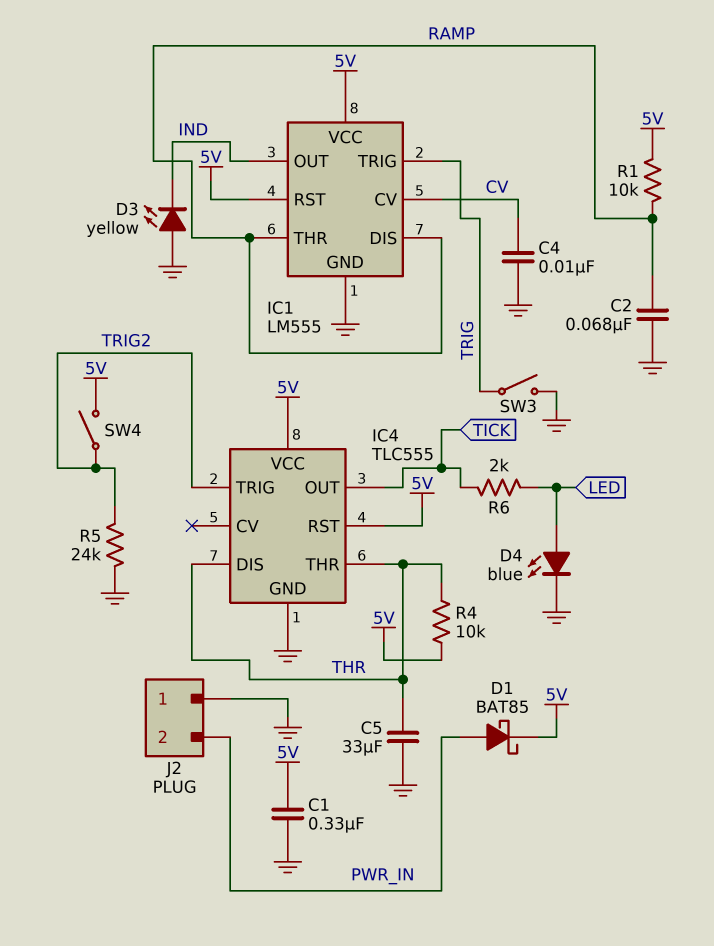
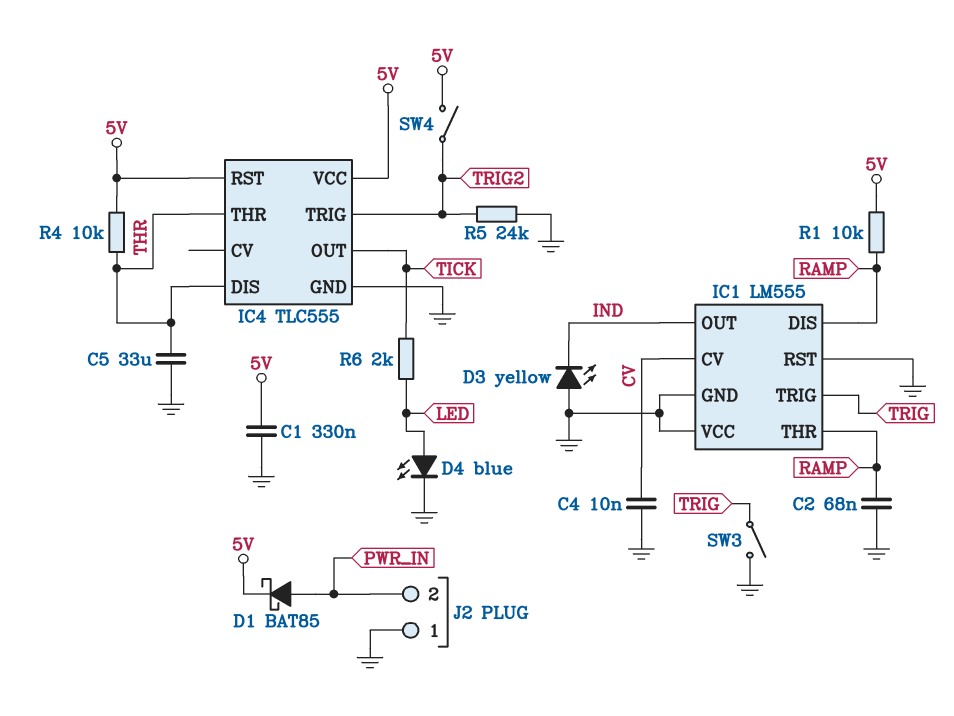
IC1 pin RST: 5V -> GND
IC1 pin VCC: 5V -> GND

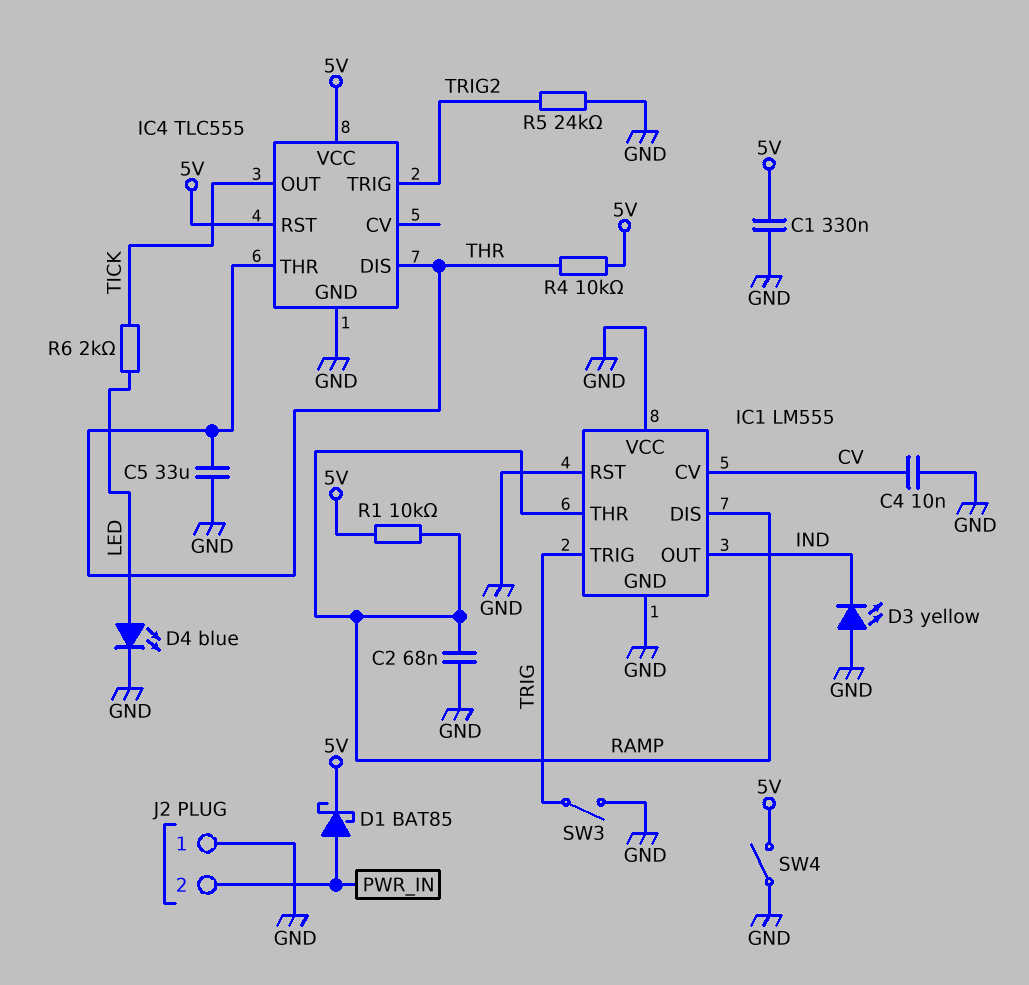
SW4: switch (5V, TRIG2) -> switch (5V, GND)

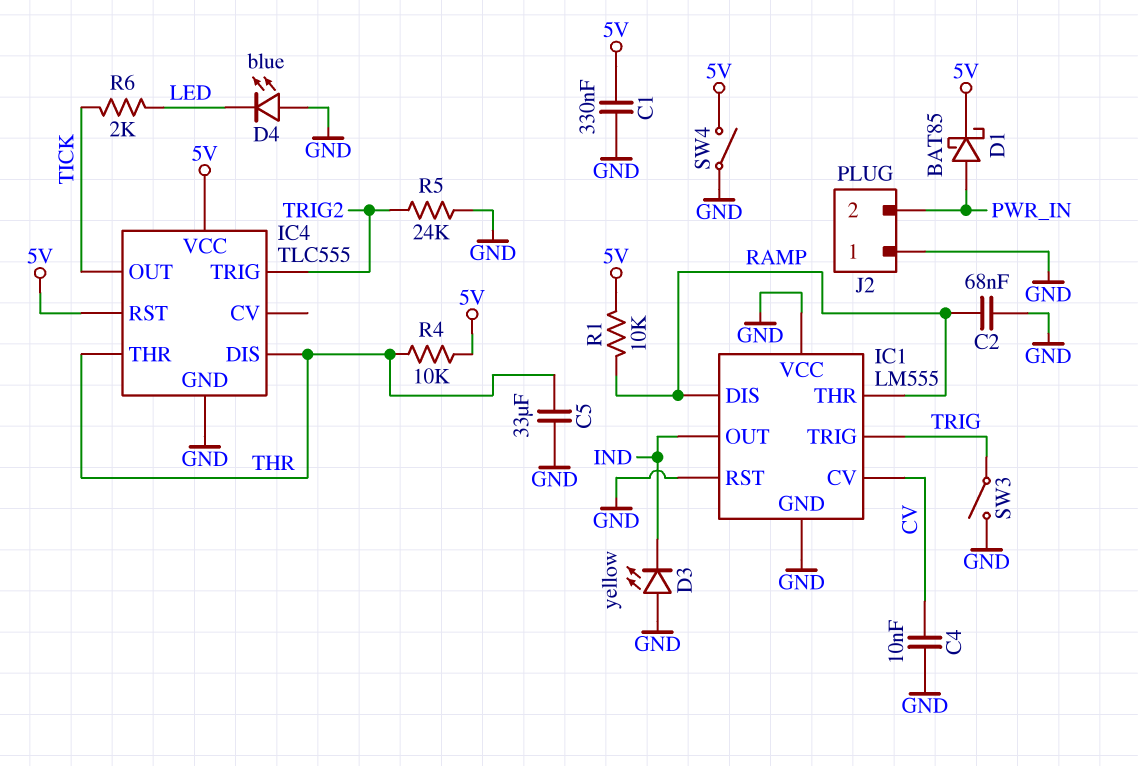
D4: LED blue (A LED, K GND) -> LED blue (A GND, K LED)

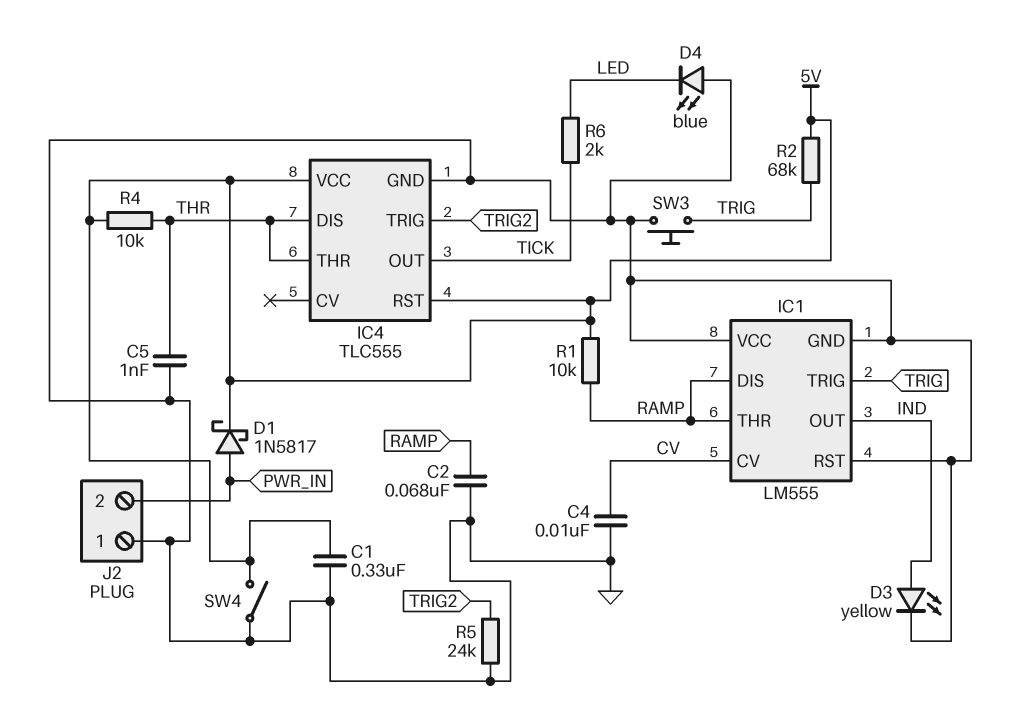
C5: 33uF (GND, THR) -> 1nF (GND, THR)
D1: schottky BAT85 (A PWR_IN, K 5V) -> schottky 1N5817 (A PWR_IN, K 5V)
D3: LED yellow (A GND, K IND) -> LED yellow (A IND, K GND)
R2: none -> 68k (5V, TRIG)
SW3: switch (GND, TRIG) -> button (GND, TRIG)

